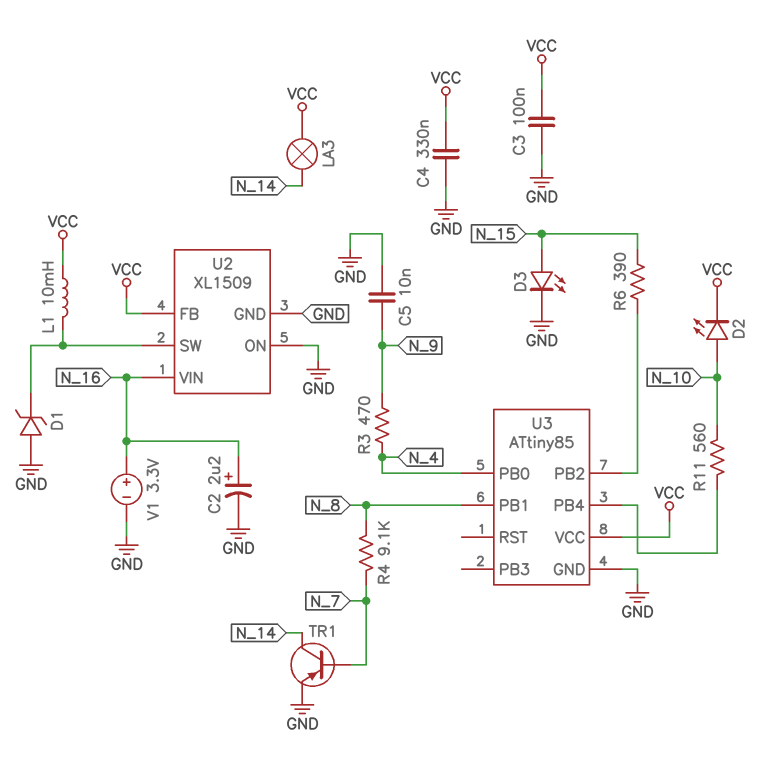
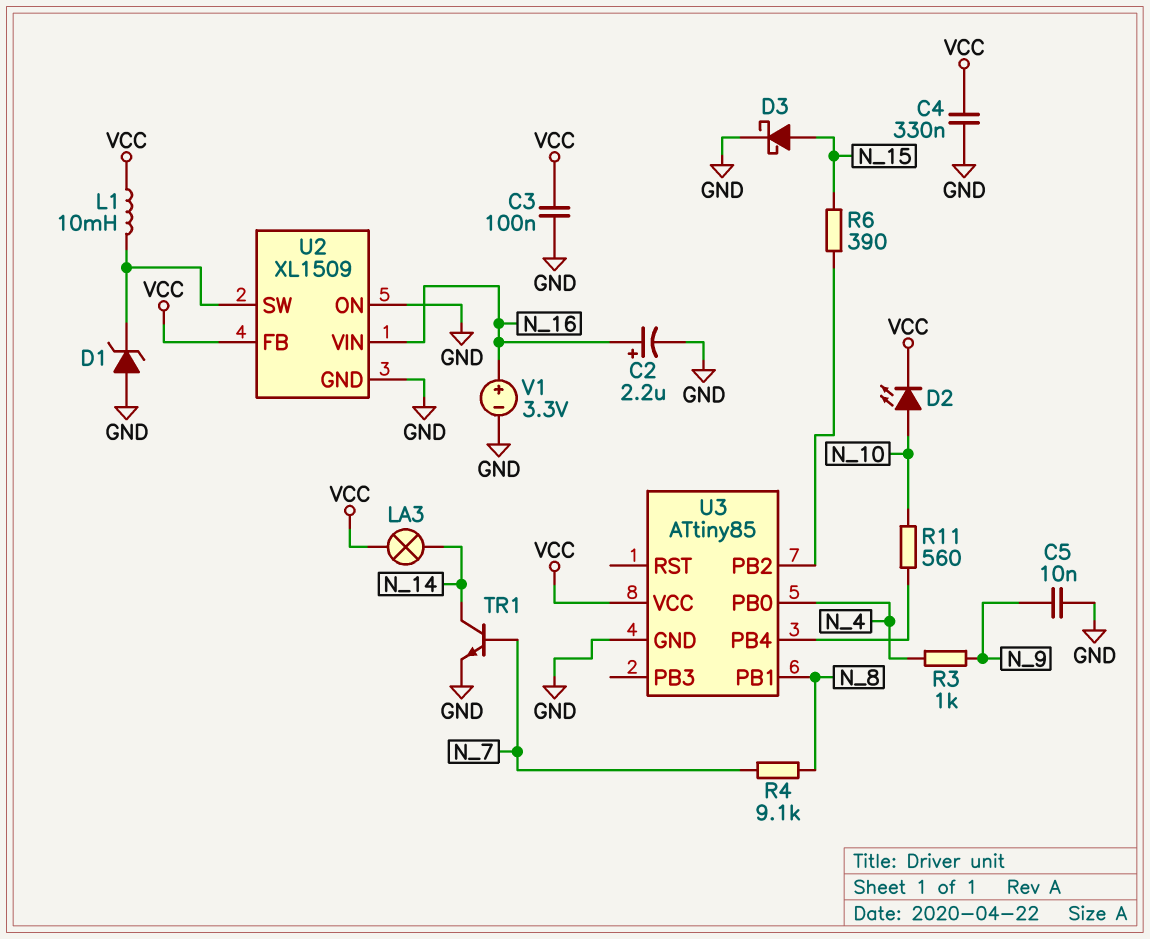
D3: LED (A N_15, K GND) -> schottky (A N_15, K GND)
R3: 470 (N_4, N_9) -> 1k (N_4, N_9)
TR1: PNP (B N_7, C N_14, E GND) -> NPN (B N_7, C N_14, E GND)

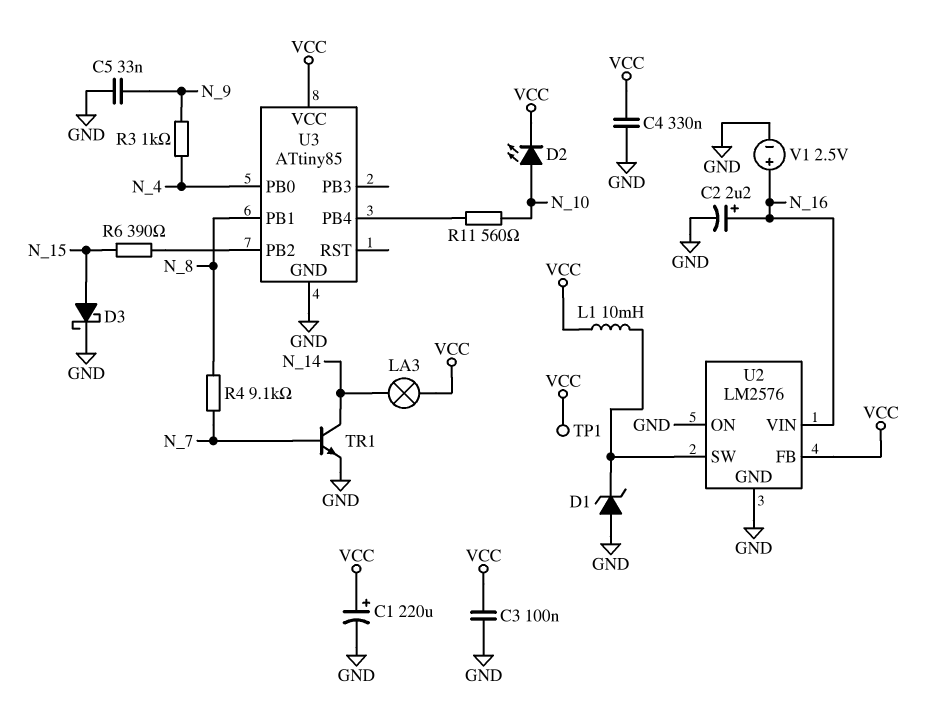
C1: none -> 220uF (plus VCC, minus GND)
C5: 10nF (GND, N_9) -> 33nF (GND, N_9)
TP1: none -> test point (VCC)
U2: XL1509 -> LM2576
V1: 3.3V (plus N_16, minus GND) -> 2.5V (plus N_16, minus GND)

